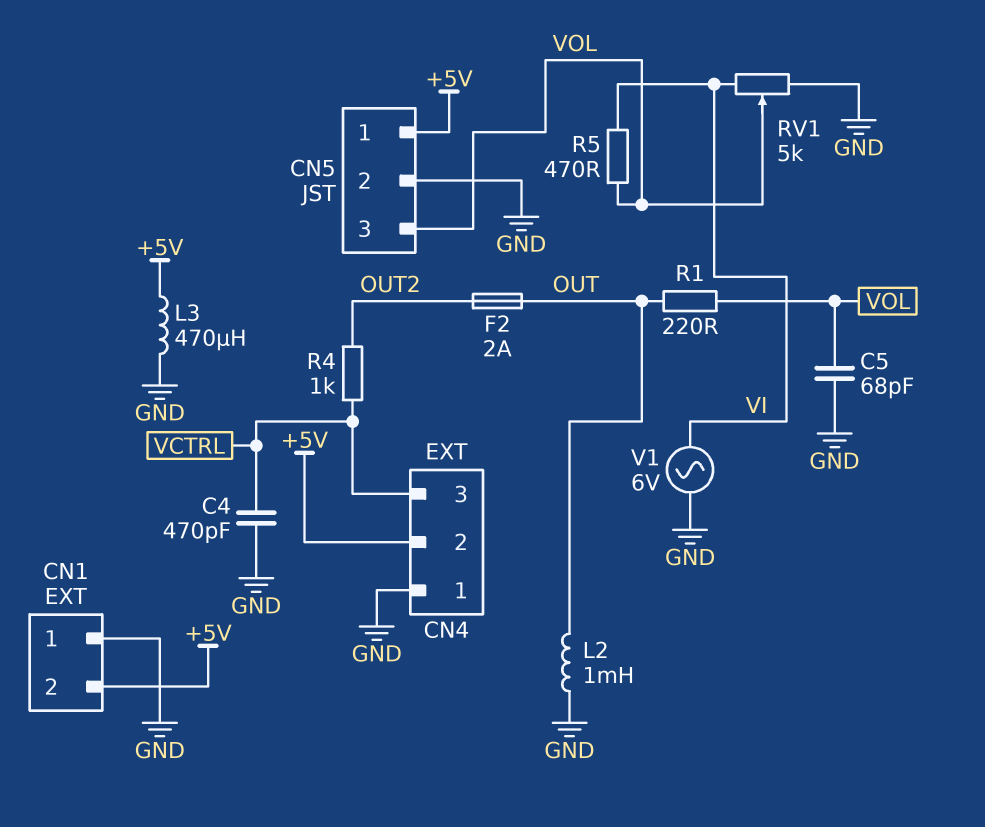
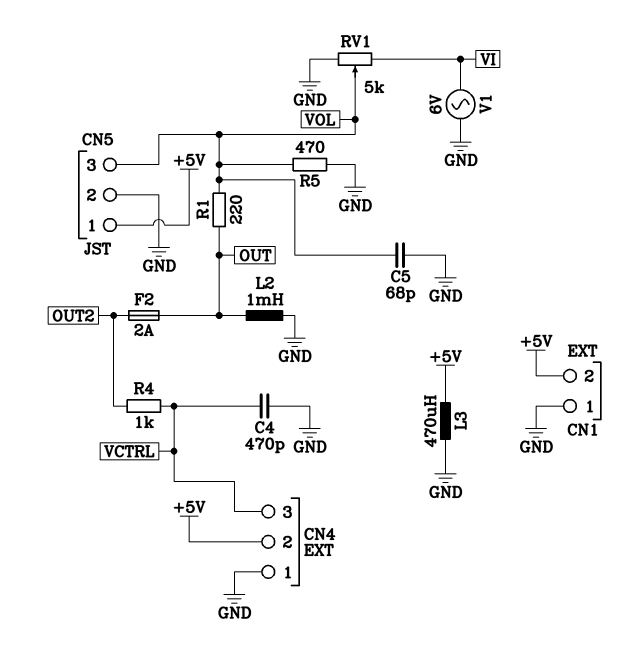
R5: 470 (VI, VOL) -> 470 (GND, VOL)

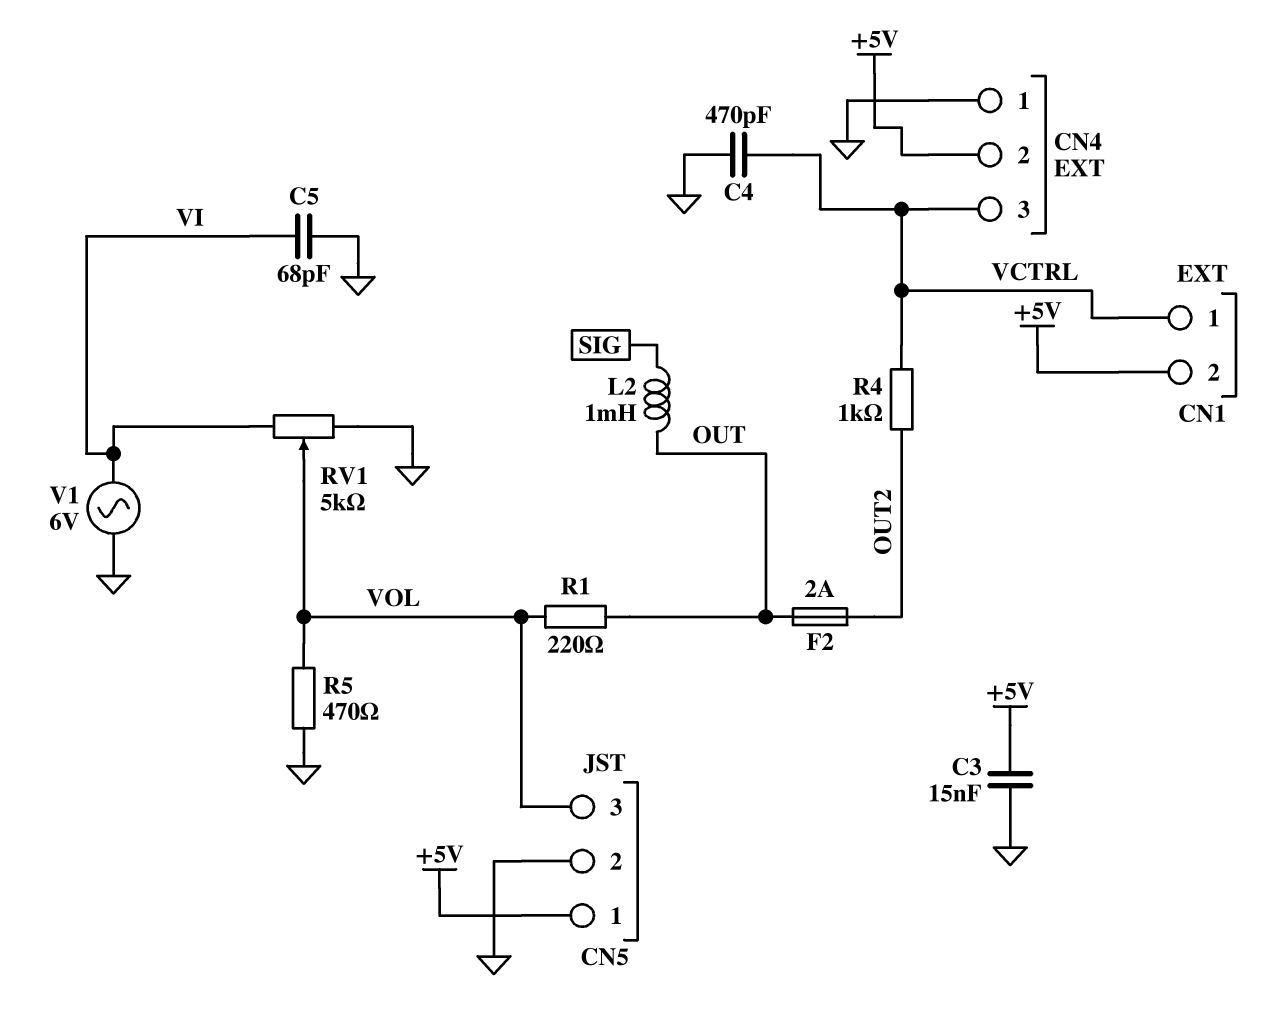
C3: none -> 15nF (+5V, GND)
C5: 68pF (GND, VOL) -> 68pF (GND, VI)
CN1 pin 1: GND -> VCTRL
L2: 1mH (GND, OUT) -> 1mH (OUT, SIG)
L3: 470uH (+5V, GND) -> none

